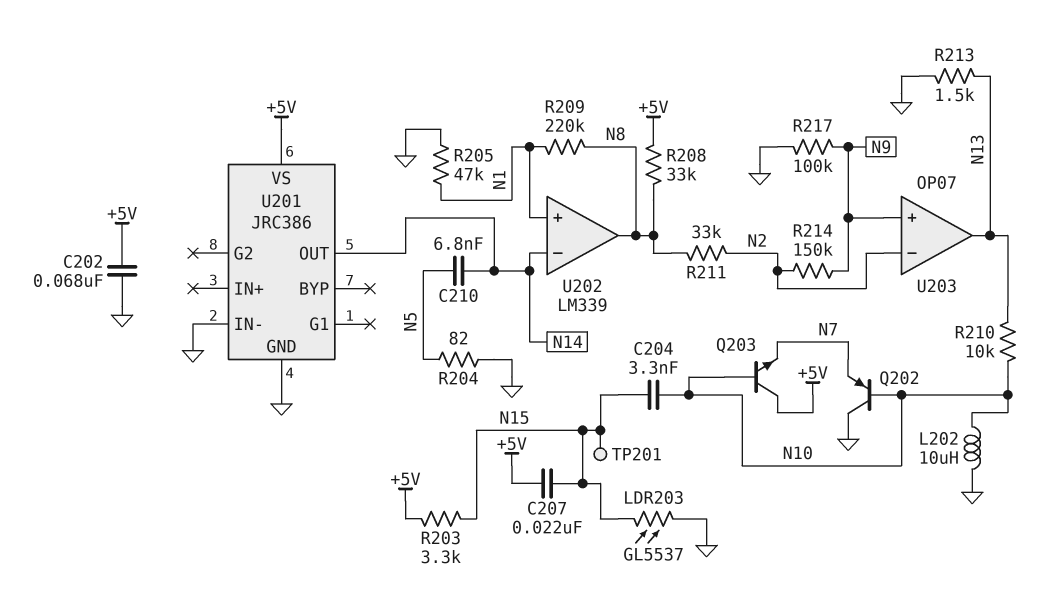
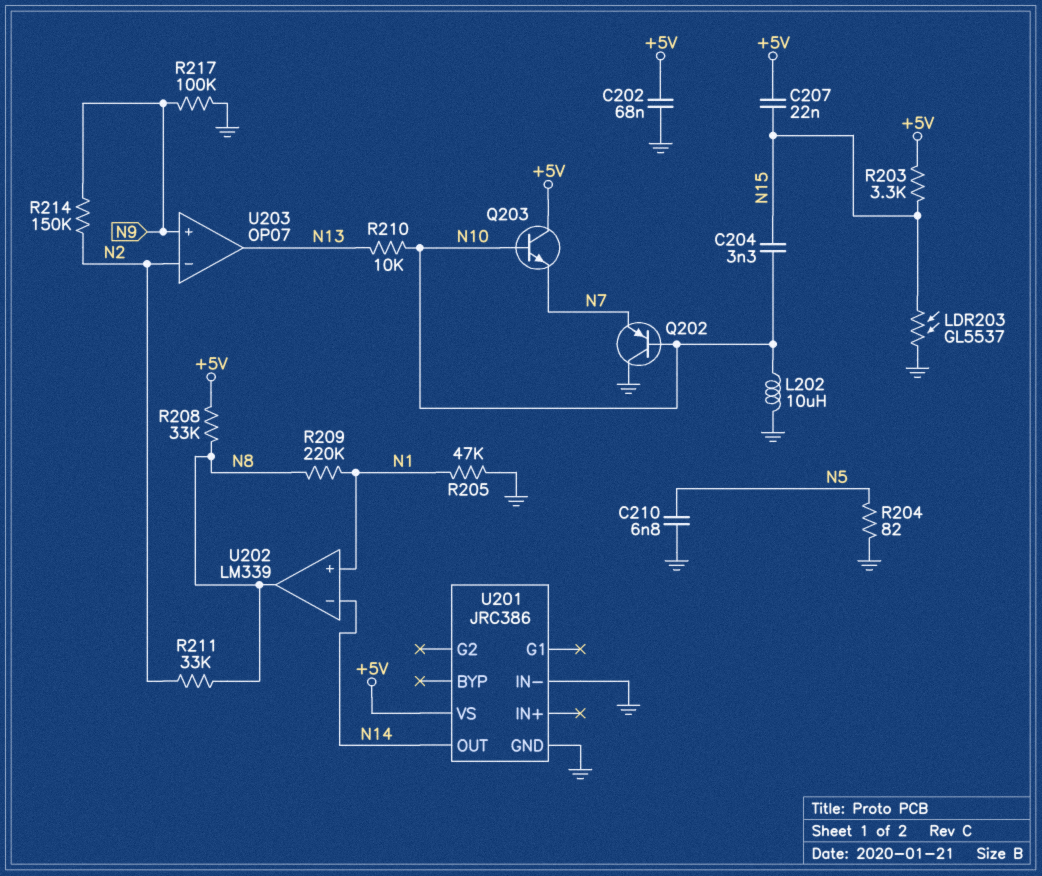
C210: 6.8nF (N5, N14) -> 6.8nF (GND, N5)
R213: 1.5k (GND, N13) -> none
TP201: test point (N15) -> none

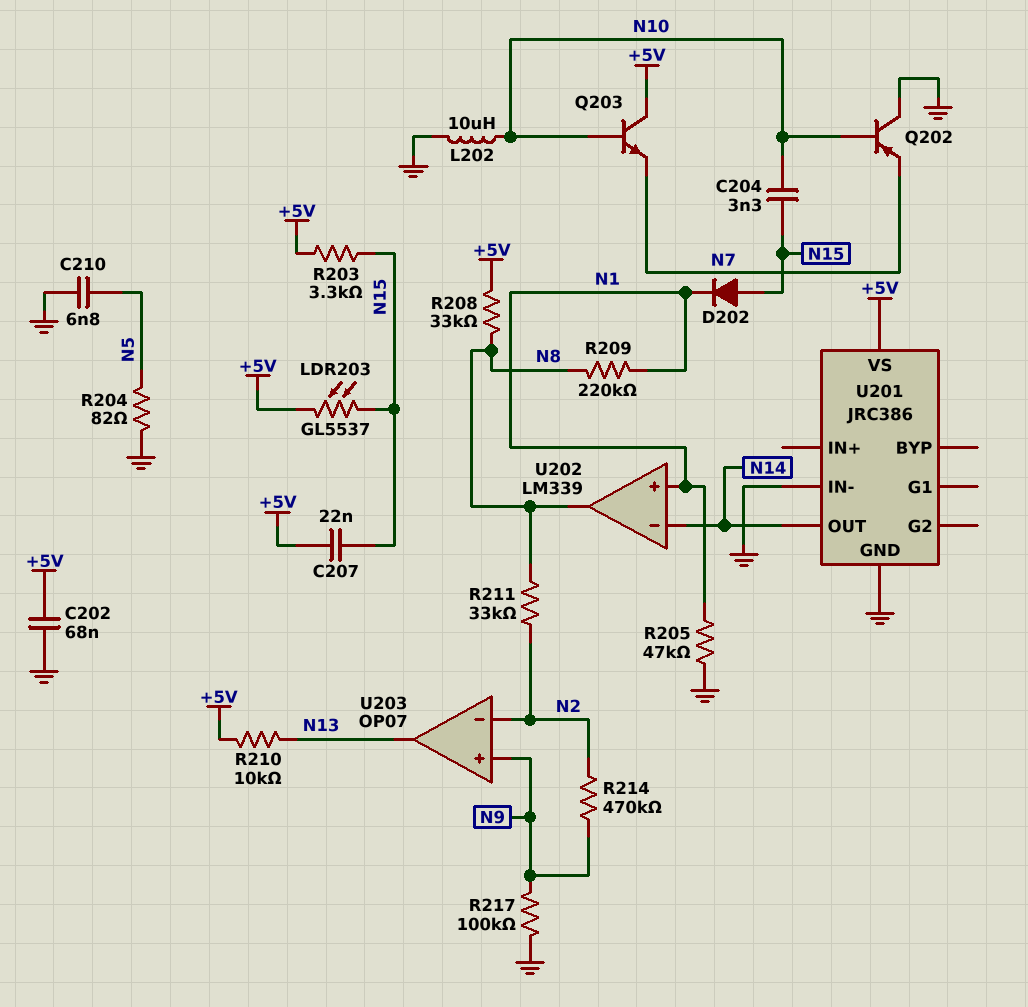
D202: none -> diode (A N15, K N1)
LDR203: GL5537 (GND, N15) -> GL5537 (+5V, N15)
R210: 10k (N10, N13) -> 10k (+5V, N13)
R214: 150k (N2, N9) -> 470k (N2, N9)

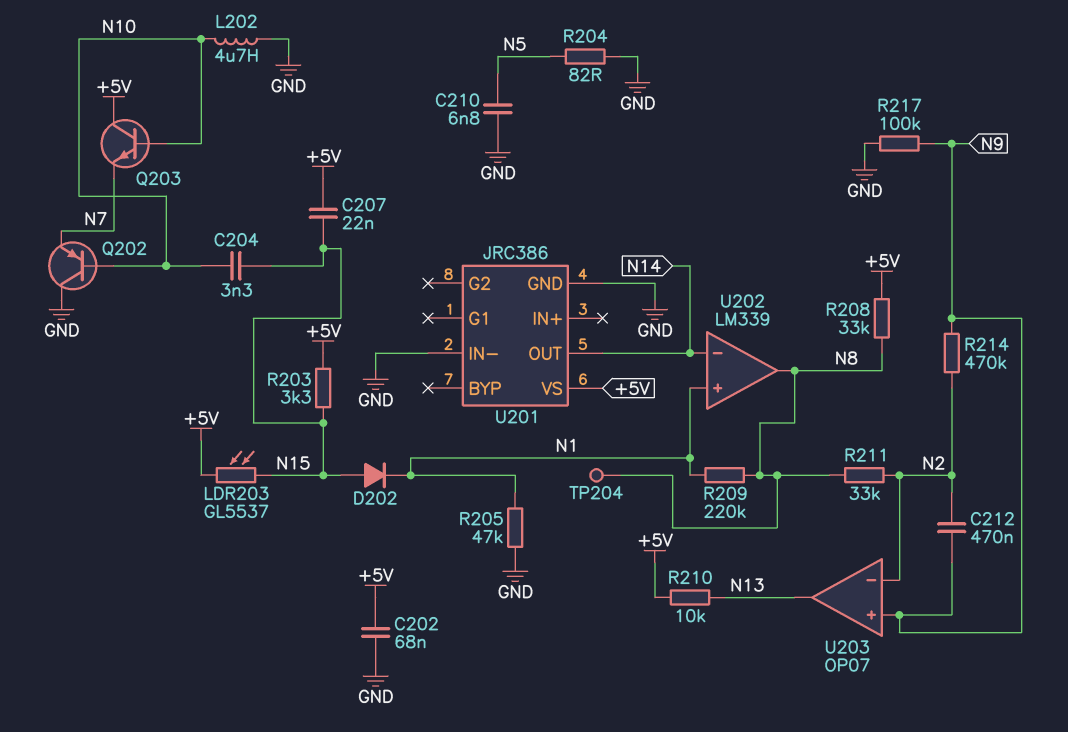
C212: none -> 470nF (N2, N9)
L202: 10uH (GND, N10) -> 4.7uH (GND, N10)
TP204: none -> test point (N8)

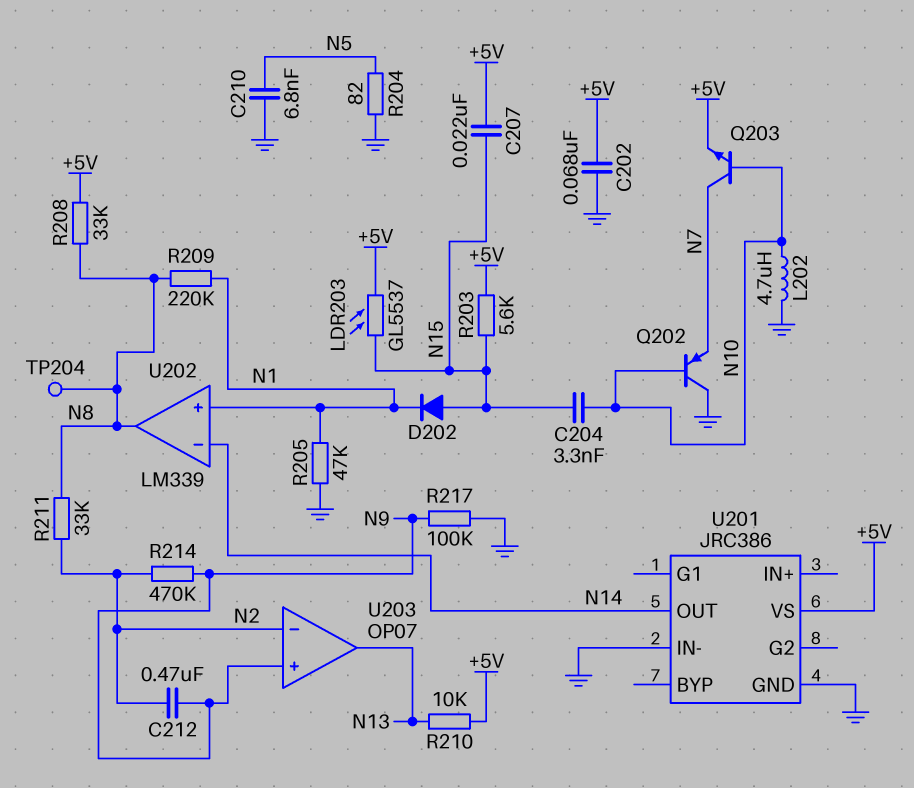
Q203: NPN (B N10, C +5V, E N7) -> NPN (B N10, C N7, E +5V)
R203: 3.3k (+5V, N15) -> 5.6k (+5V, N15)

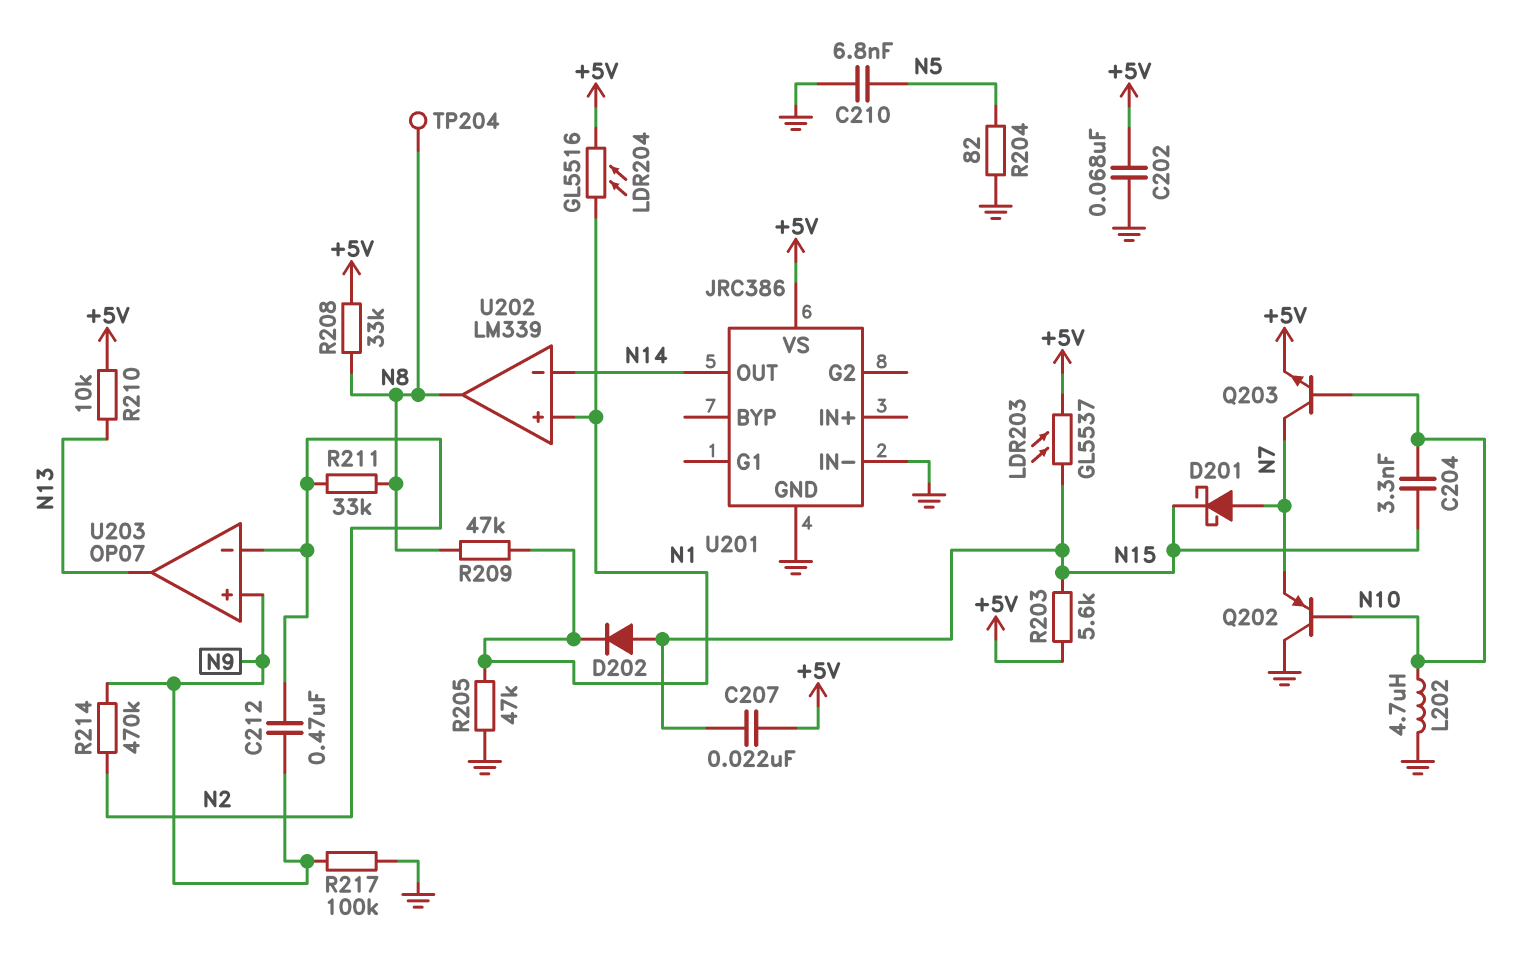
D201: none -> schottky (A N7, K N15)
LDR204: none -> GL5516 (+5V, N1)
R209: 220k (N1, N8) -> 47k (N1, N8)

